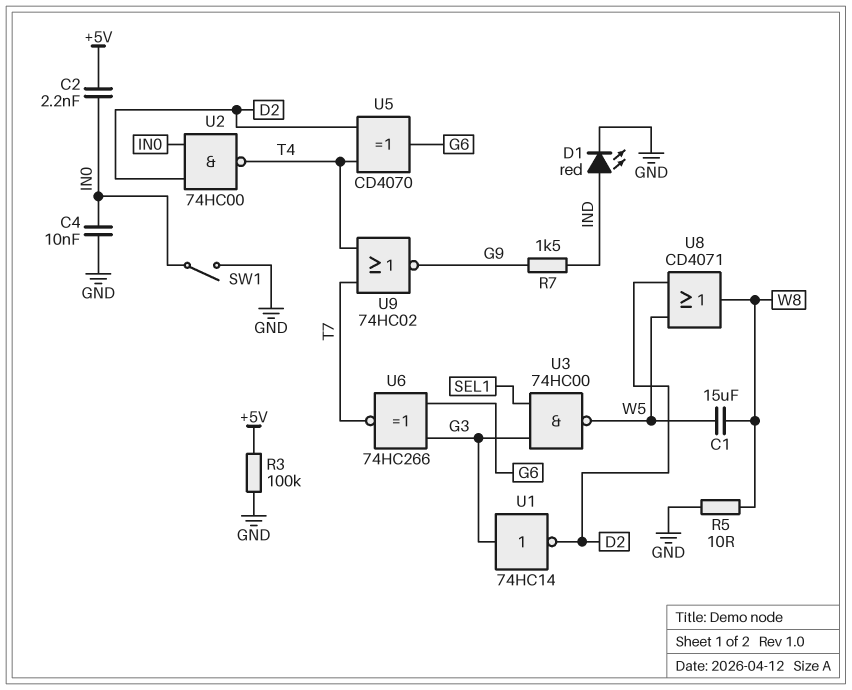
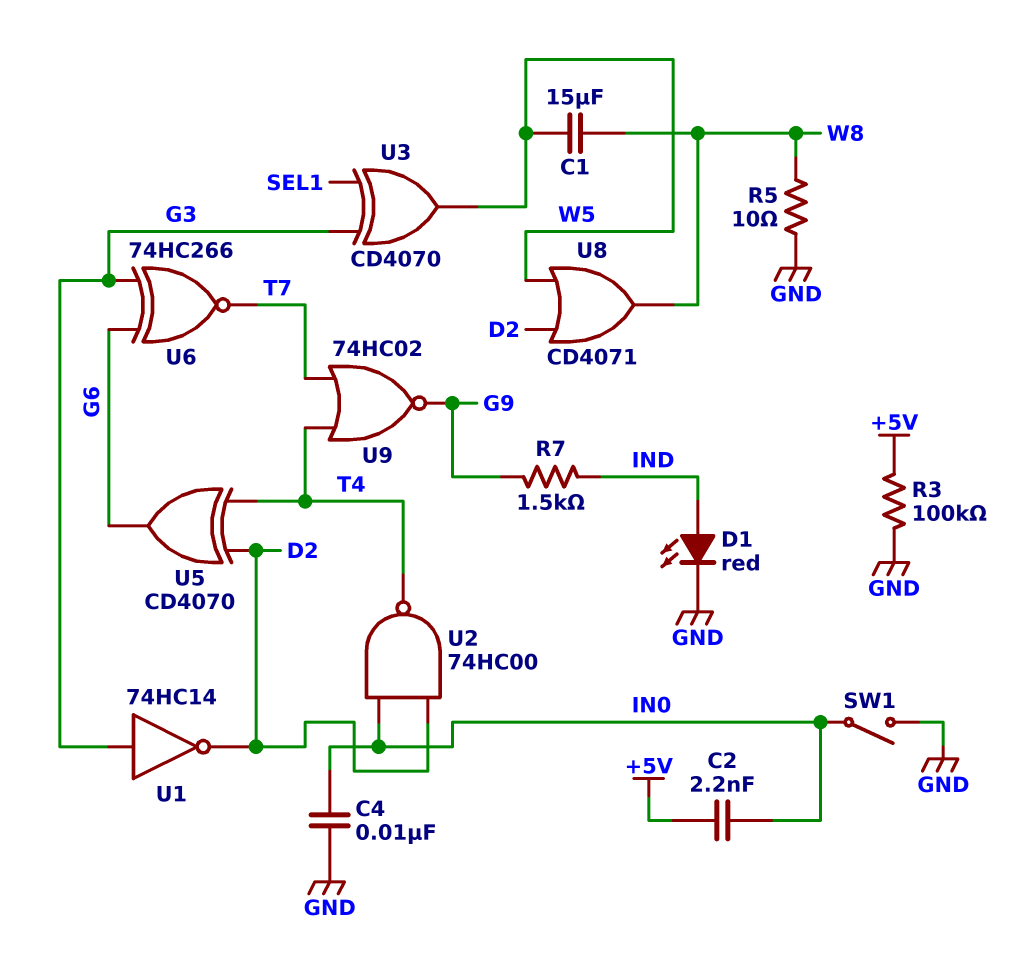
U3: NAND 74HC00 (in G3, in SEL1, out W5) -> XOR CD4070 (in G3, in SEL1, out W5)

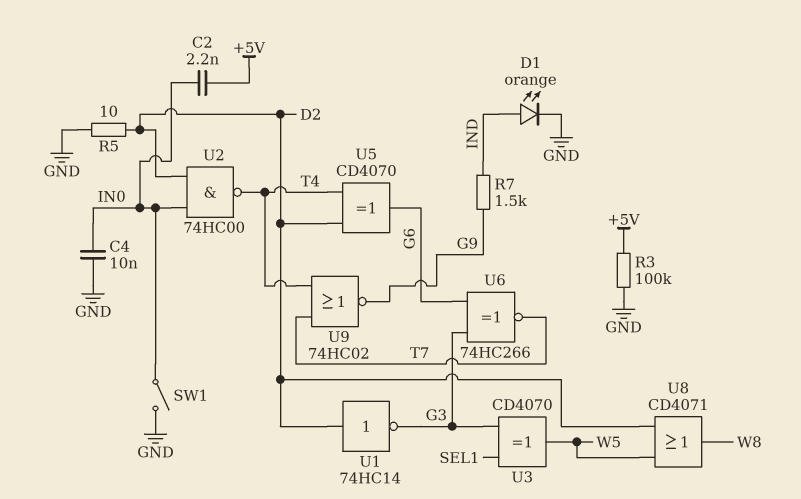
C1: 15uF (W5, W8) -> none
D1: LED red (A IND, K GND) -> LED orange (A IND, K GND)
R5: 10 (GND, W8) -> 10 (D2, GND)
U1: NOT 74HC14 (in G3, out D2) -> NOT 74HC14 (in D2, out G3)

